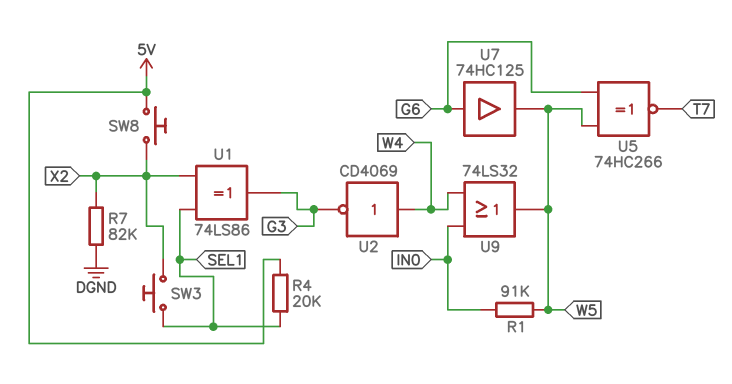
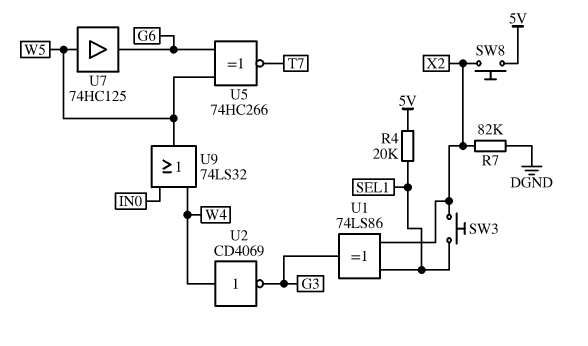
R1: 91k (IN0, W5) -> none
U7: buffer 74HC125 (in G6, out W5) -> buffer 74HC125 (in W5, out G6)

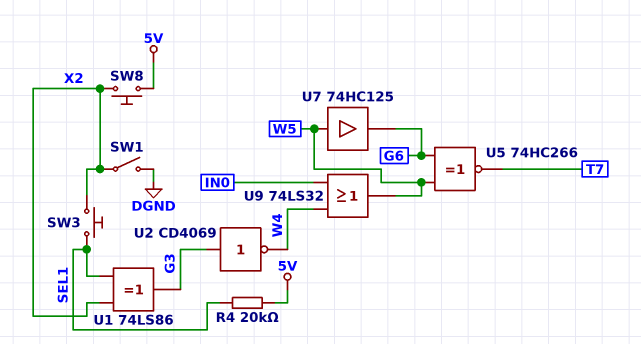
R7: 82k (DGND, X2) -> none
SW1: none -> switch (DGND, X2)
U2: NOT CD4069 (in W4, out G3) -> NOT CD4069 (in G3, out W4)

